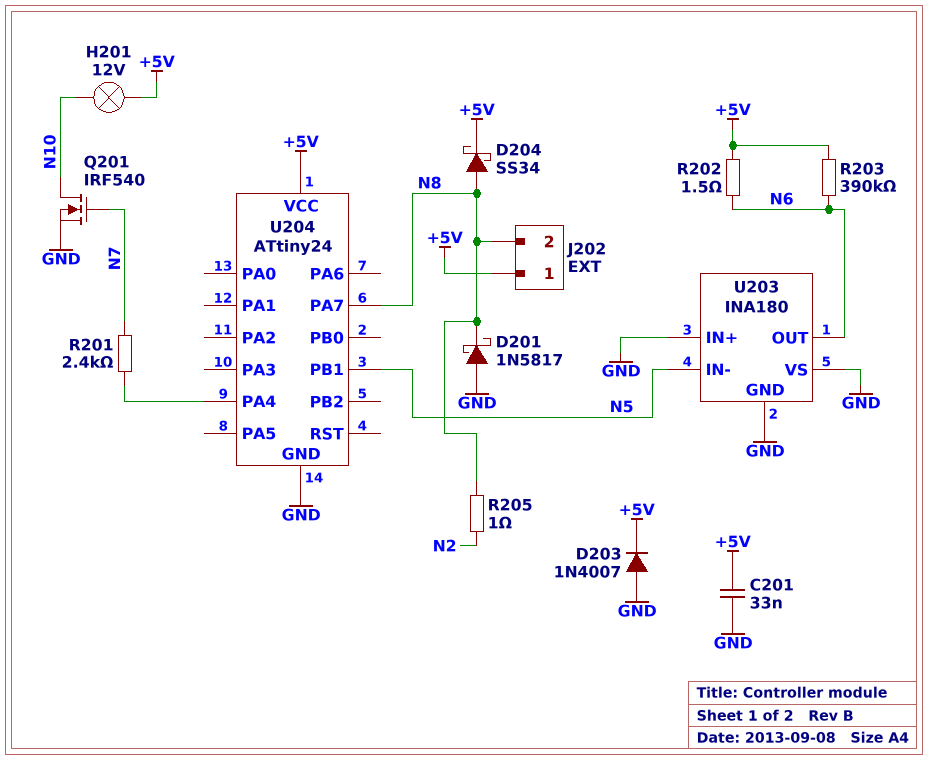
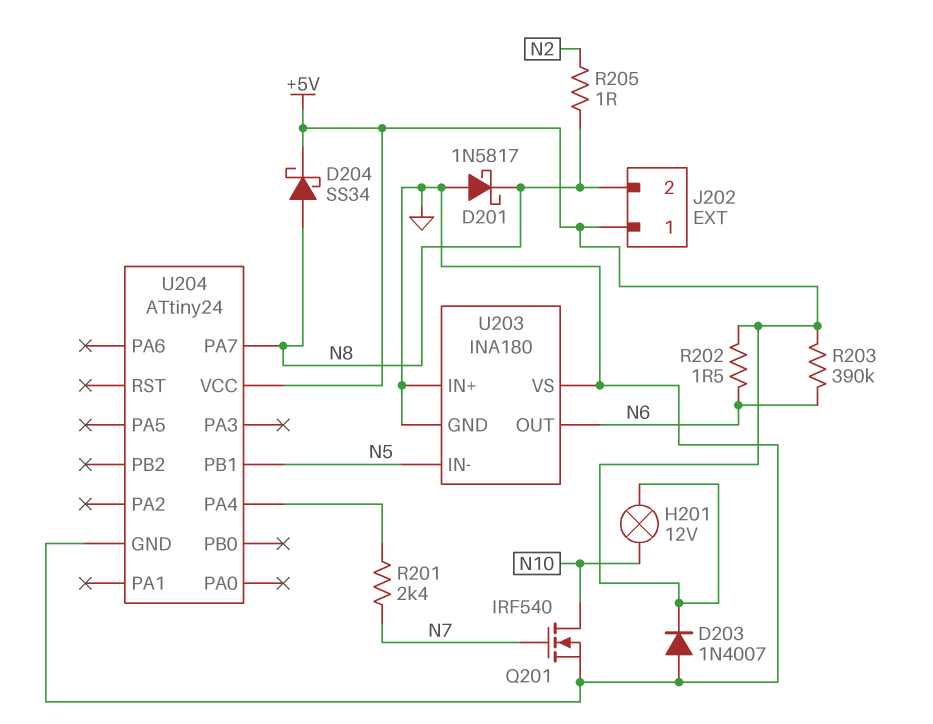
C201: 33nF (+5V, GND) -> none

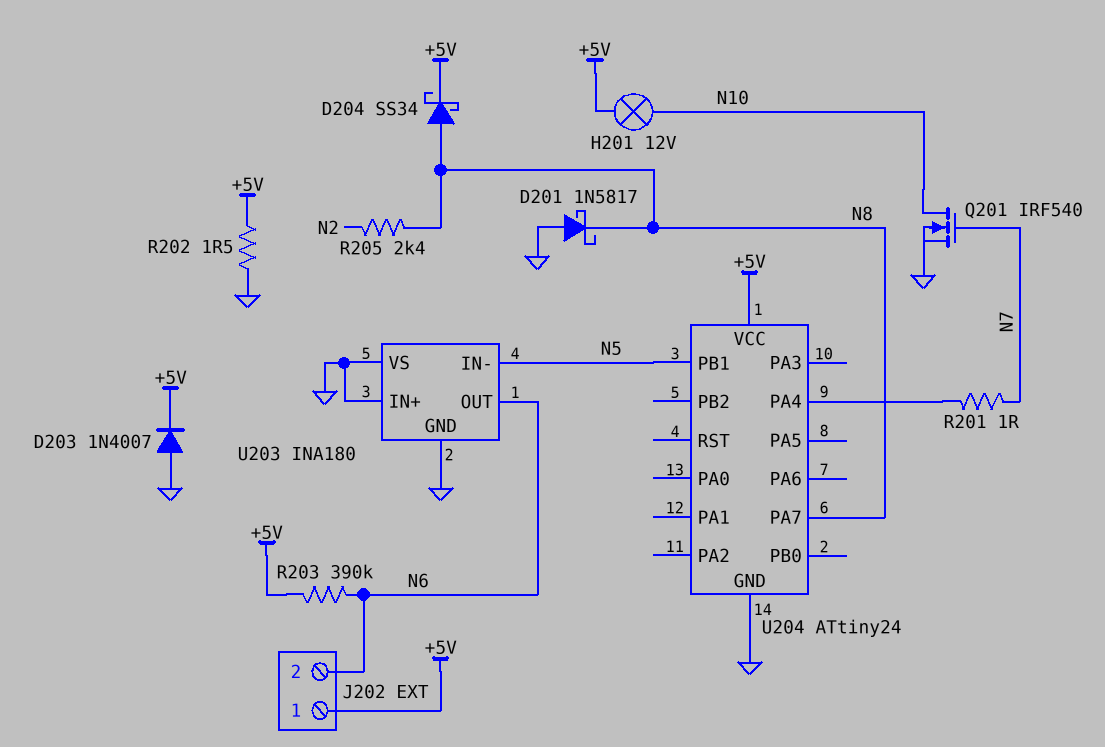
J202 pin 2: N8 -> N6
R201: 2.4k (N7, U204/PA4) -> 1 (N7, U204/PA4)
R202: 1.5 (+5V, N6) -> 1.5 (+5V, GND)
R205: 1 (N2, N8) -> 2.4k (N2, N8)

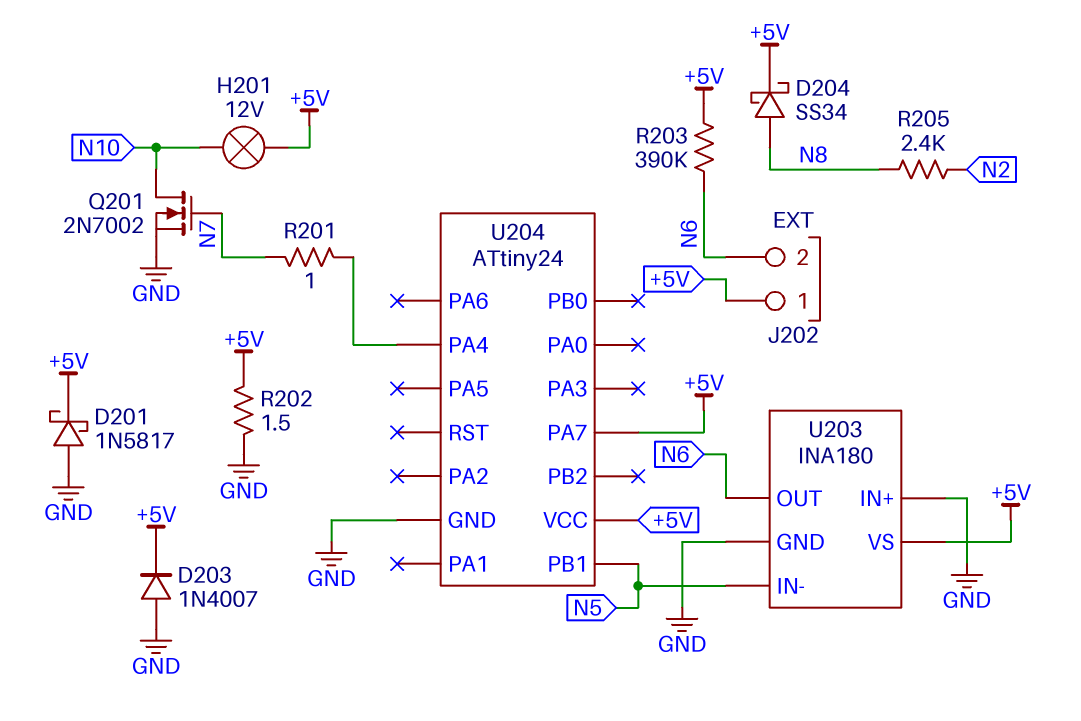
D201: schottky 1N5817 (A GND, K N8) -> schottky 1N5817 (A GND, K +5V)
Q201: NMOS IRF540 (G N7, D N10, S GND) -> NMOS 2N7002 (G N7, D N10, S GND)
U203 pin VS: GND -> +5V
U204 pin PA7: N8 -> +5V

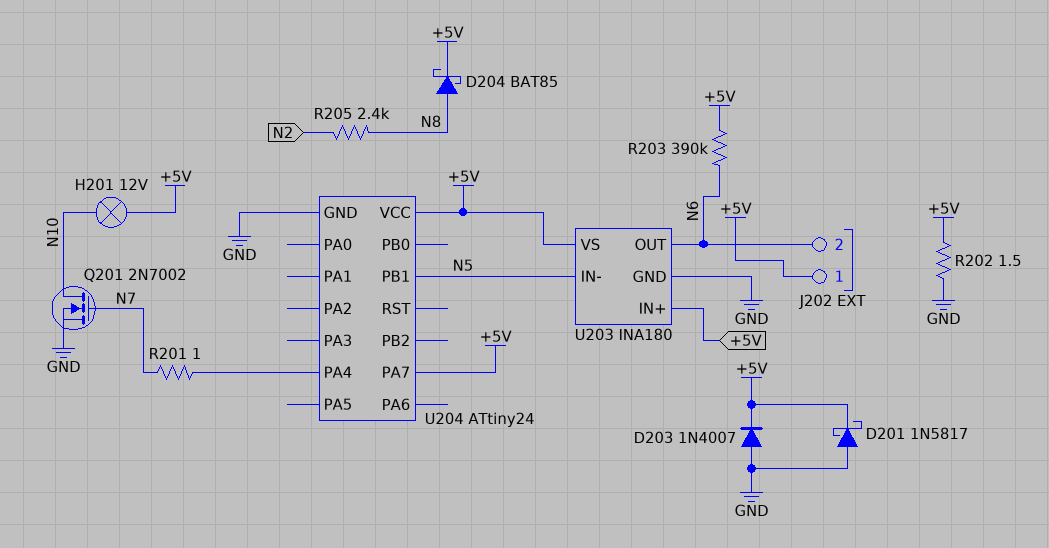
D204: schottky SS34 (A N8, K +5V) -> schottky BAT85 (A N8, K +5V)
U203 pin IN+: GND -> +5V

